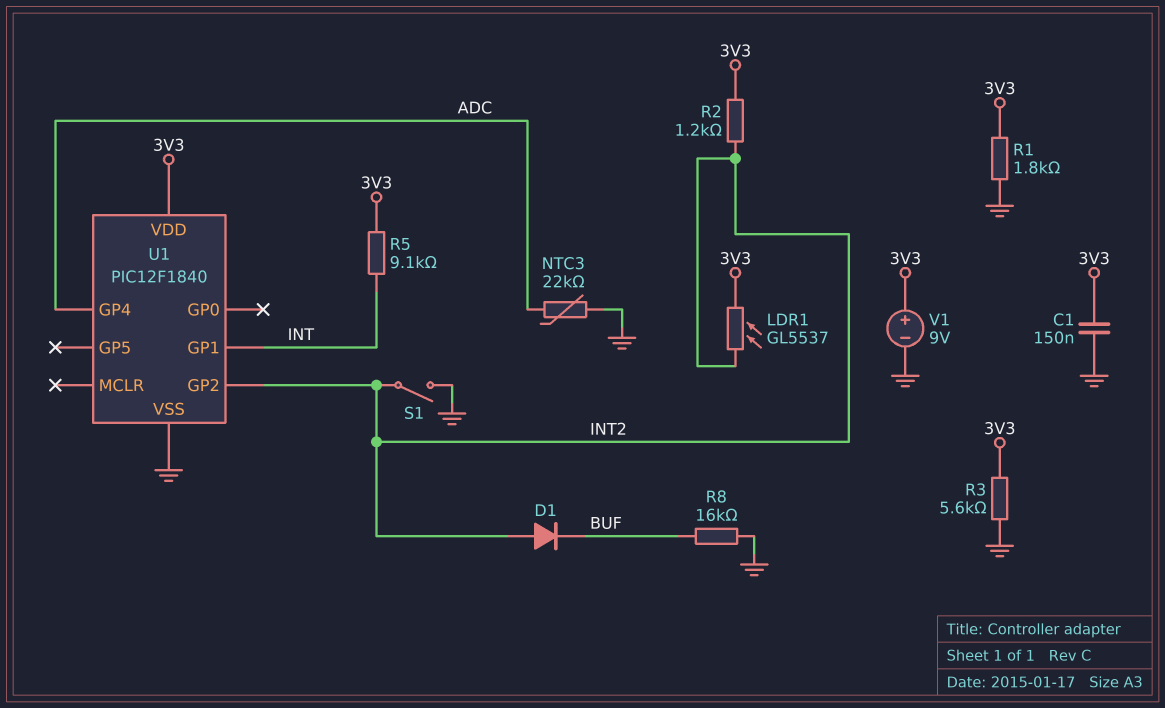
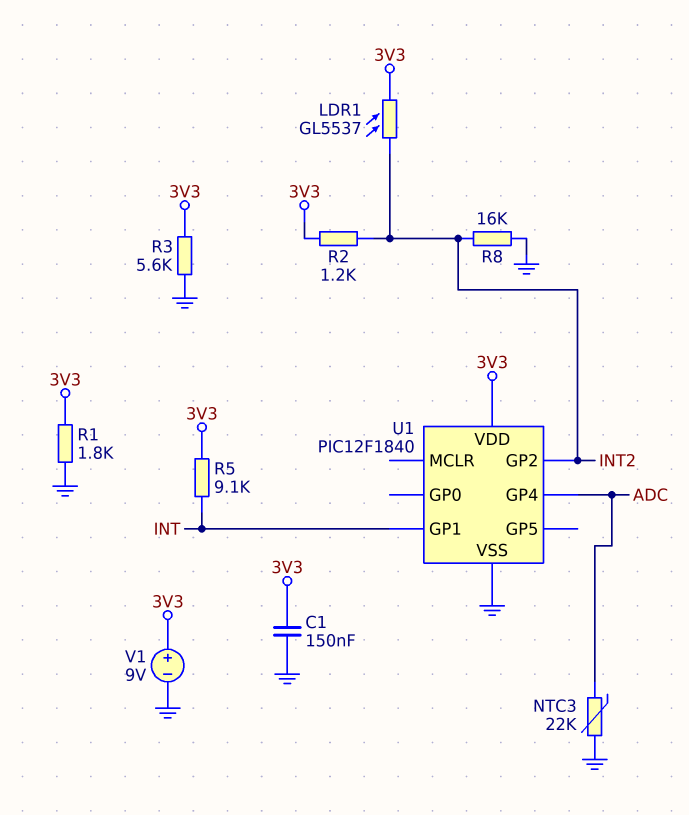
D1: diode (A INT2, K BUF) -> none
R8: 16k (BUF, GND) -> 16k (GND, INT2)
S1: switch (GND, INT2) -> none

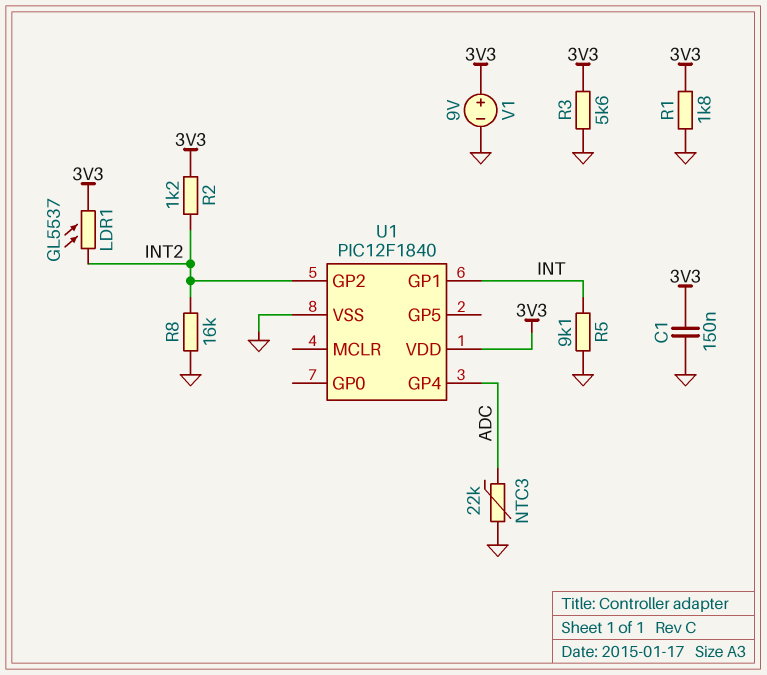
R5: 9.1k (3V3, INT) -> 9.1k (GND, INT)

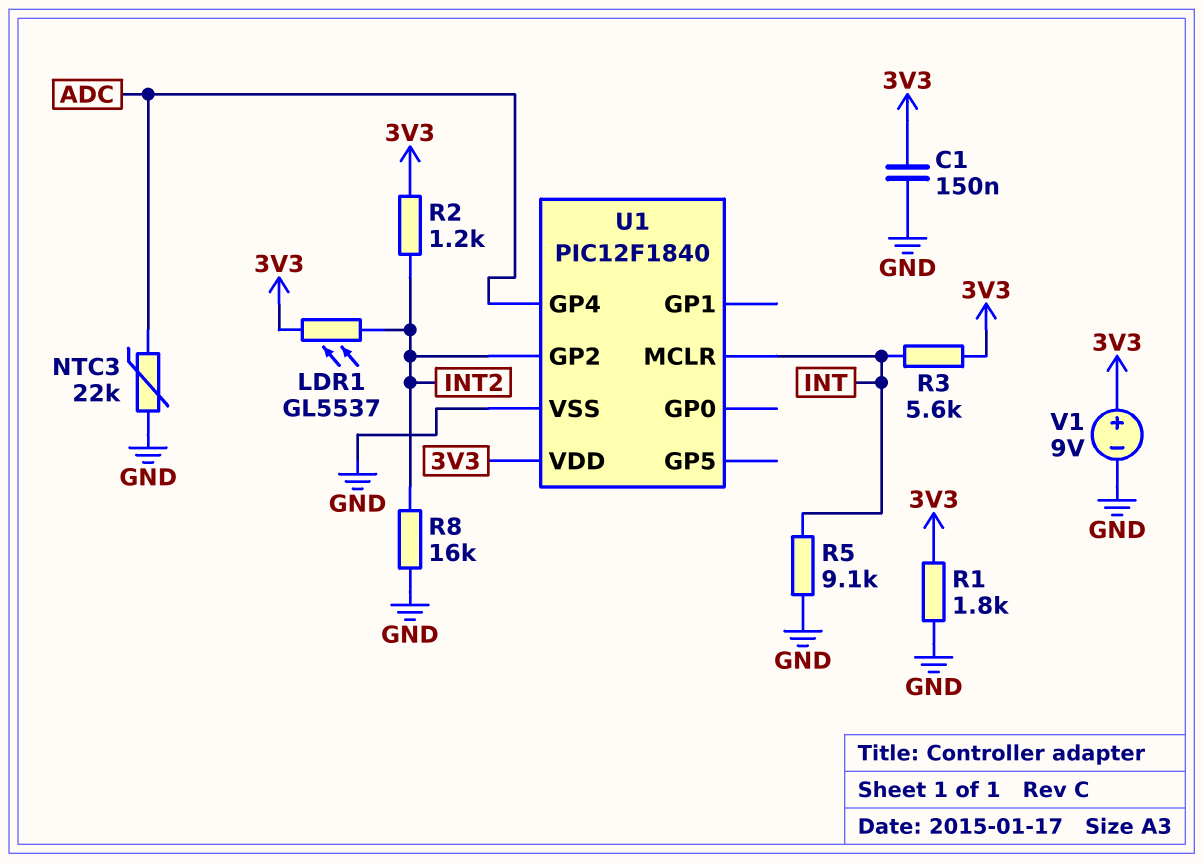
R3: 5.6k (3V3, GND) -> 5.6k (3V3, INT)
U1 pin GP1: INT -> none
U1 pin MCLR: none -> INT

